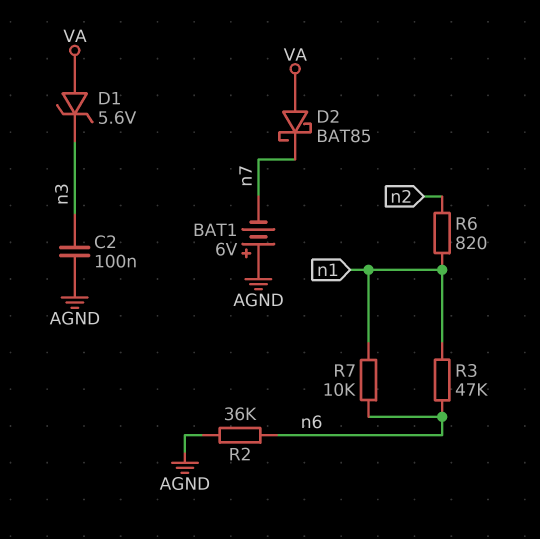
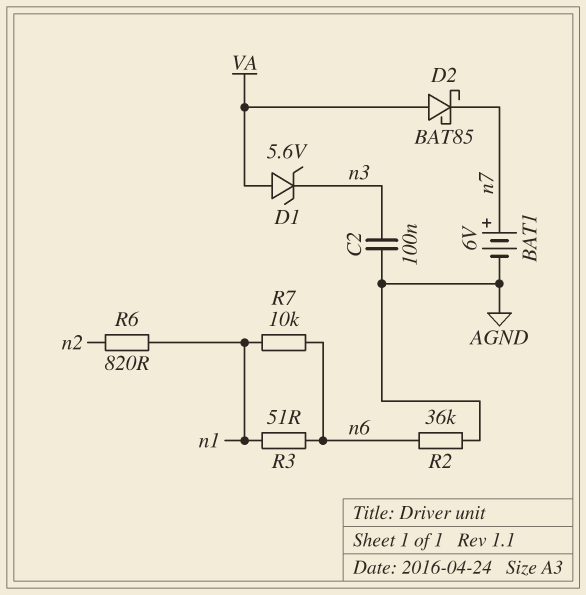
BAT1: 6V (plus AGND, minus n7) -> 6V (plus n7, minus AGND)
R3: 47k (n1, n6) -> 51 (n1, n6)

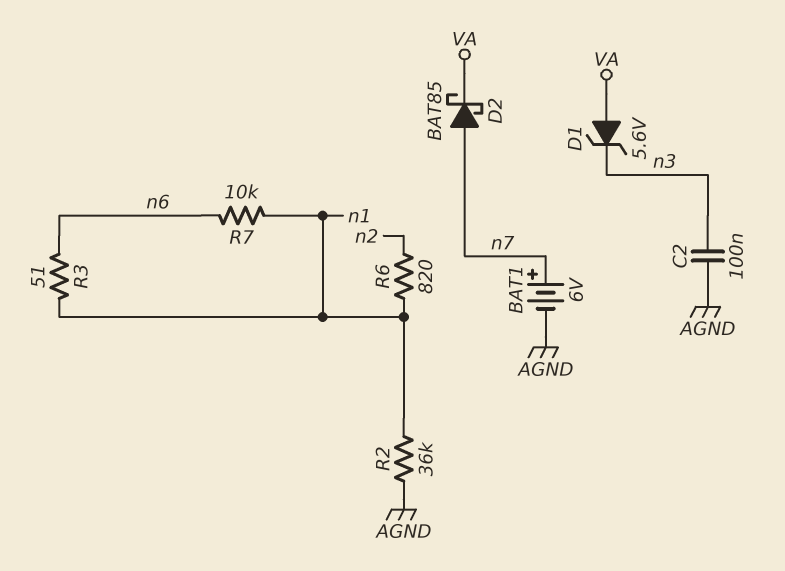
D2: schottky BAT85 (A VA, K n7) -> schottky BAT85 (A n7, K VA)
R2: 36k (AGND, n6) -> 36k (AGND, n1)

